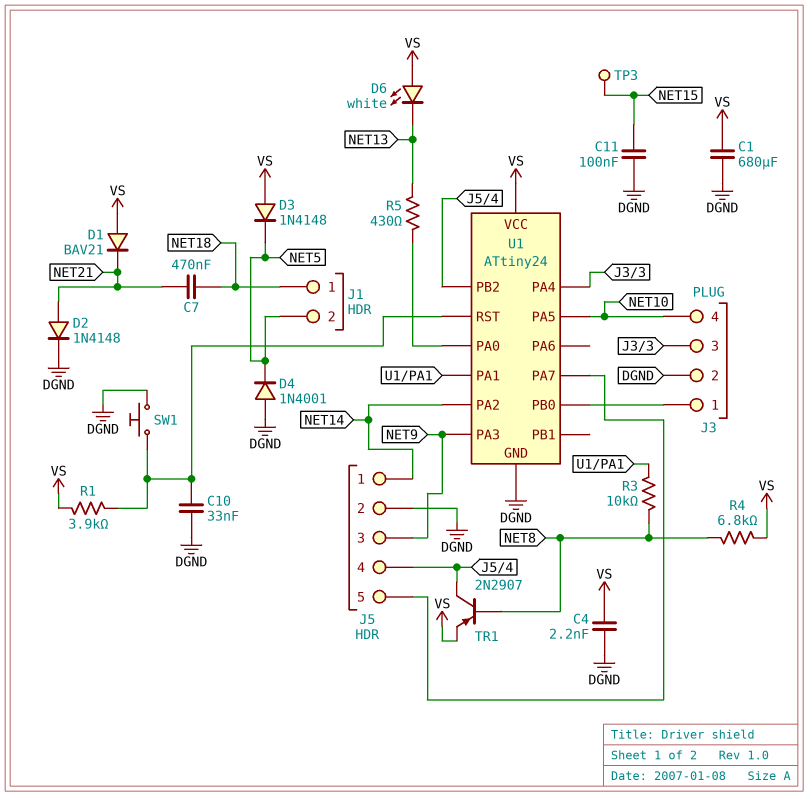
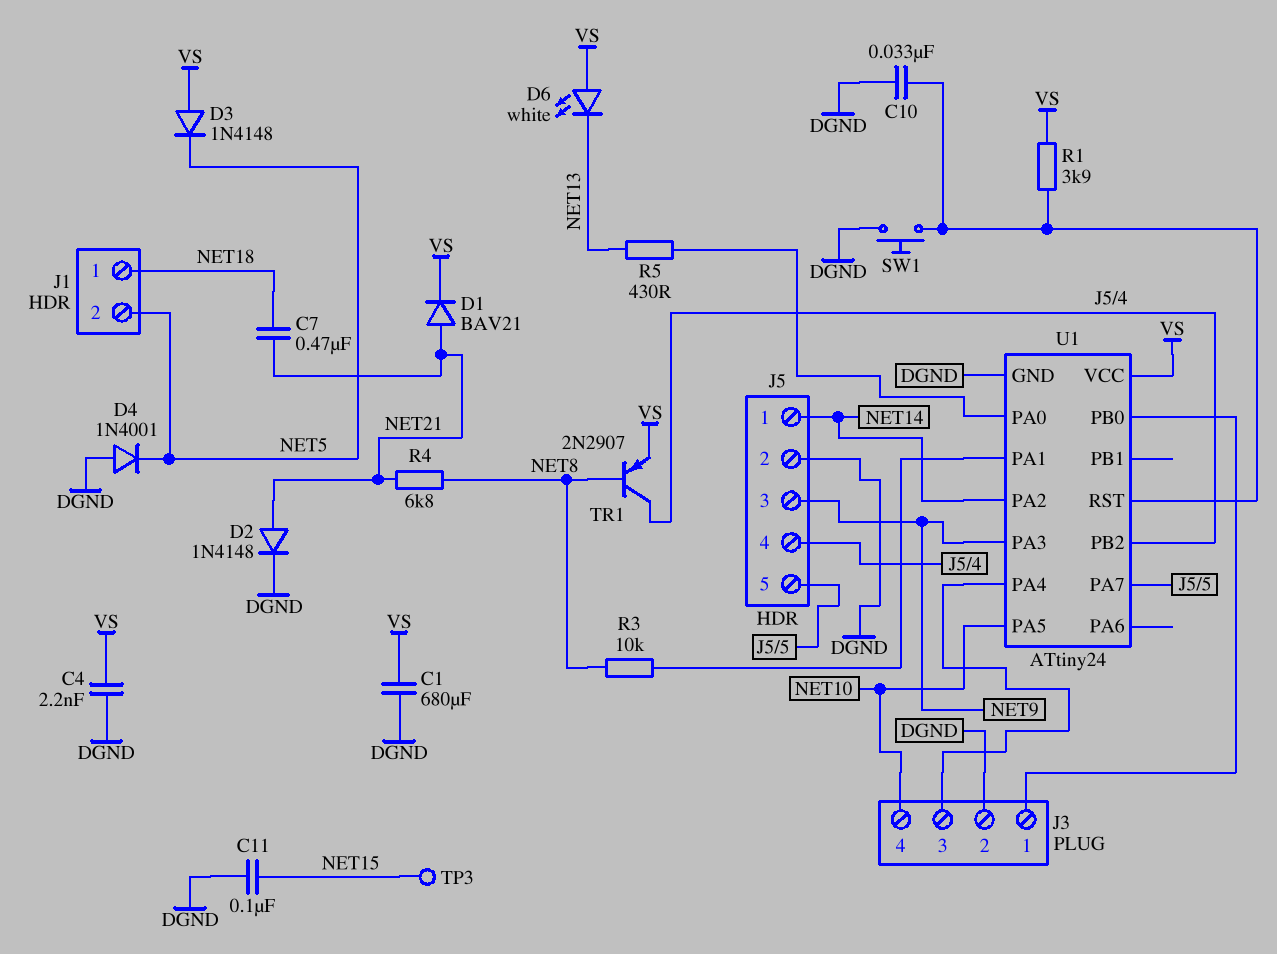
D1: diode BAV21 (A VS, K NET21) -> diode BAV21 (A NET21, K VS)
R4: 6.8k (NET8, VS) -> 6.8k (NET8, NET21)

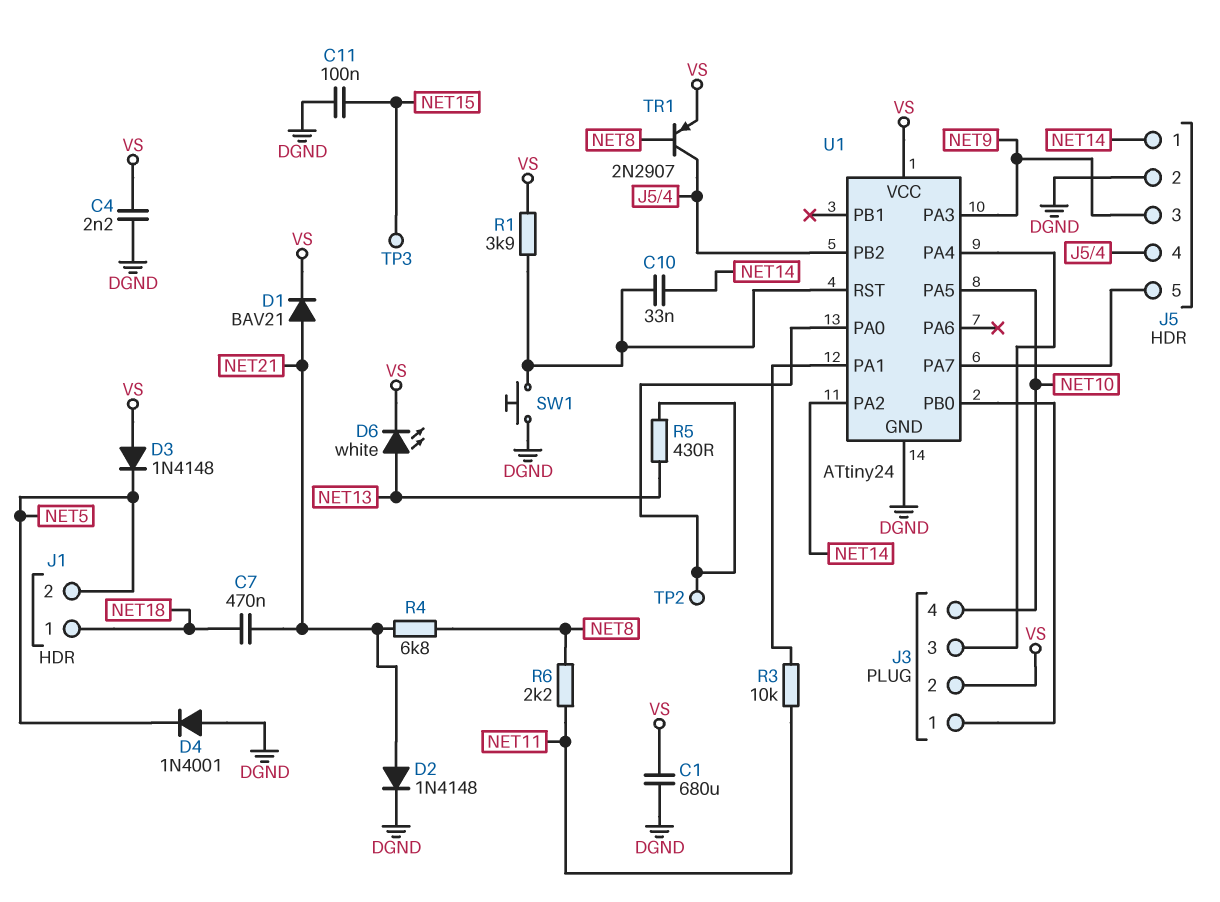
C10: 33nF (DGND, U1/RST) -> 33nF (NET14, U1/RST)
D6: LED white (A VS, K NET13) -> LED white (A NET13, K VS)
J3 pin 2: DGND -> VS
R3: 10k (NET8, U1/PA1) -> 10k (NET11, U1/PA1)
R6: none -> 2.2k (NET8, NET11)
TP2: none -> test point (U1/PA0)

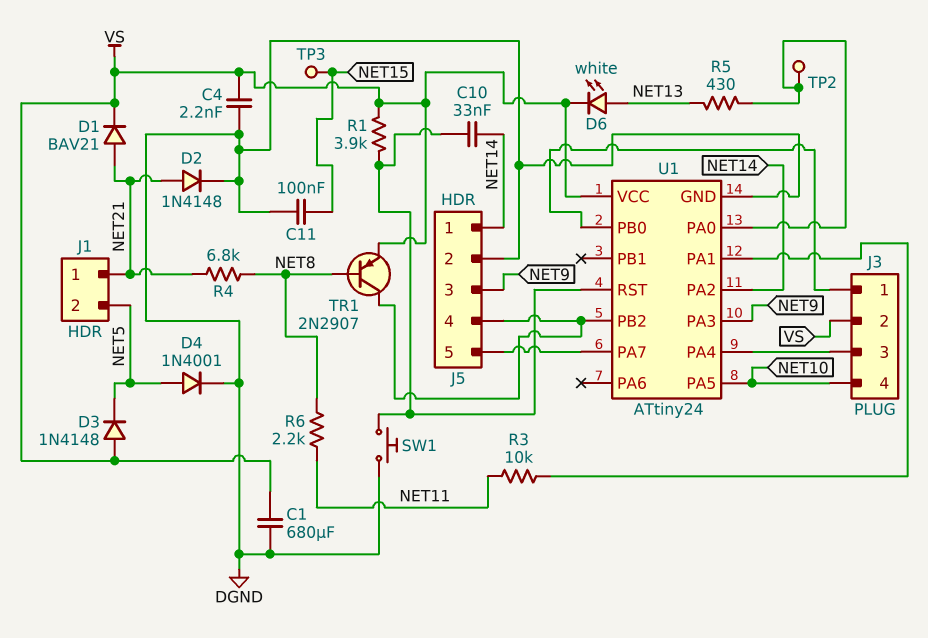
C7: 470nF (NET18, NET21) -> none
D4: diode 1N4001 (A DGND, K NET5) -> diode 1N4001 (A NET5, K DGND)
J1 pin 1: NET18 -> NET21

